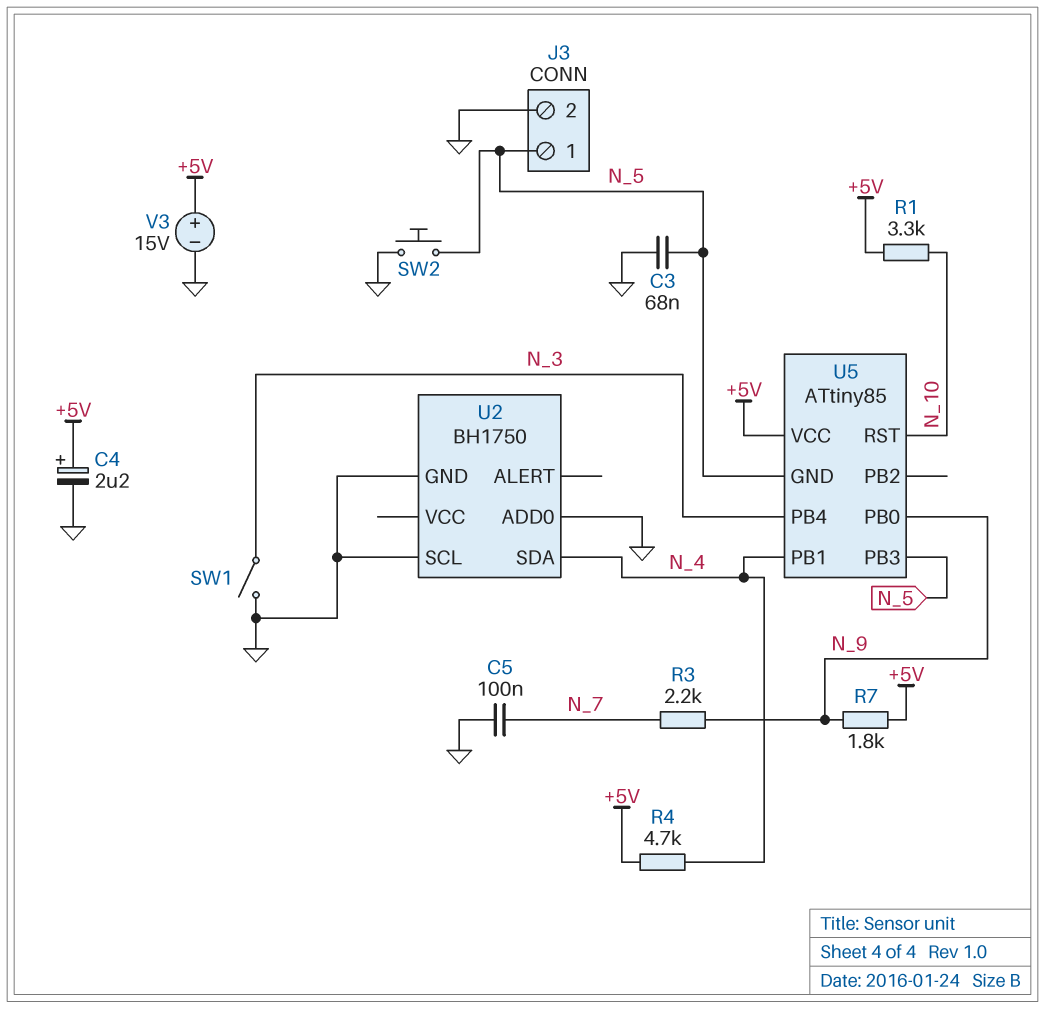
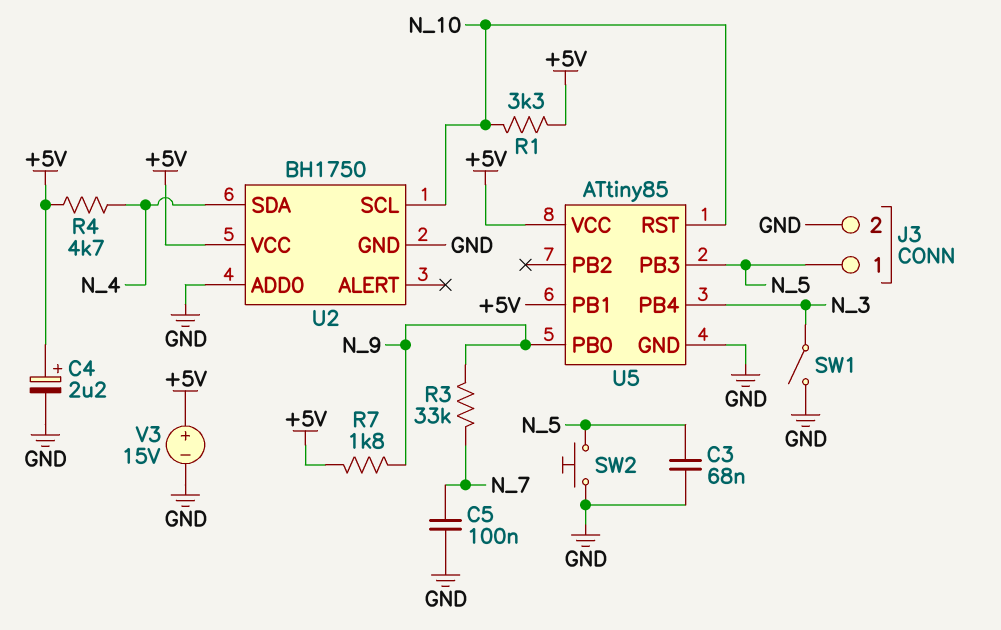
R3: 2.2k (N_7, N_9) -> 33k (N_7, N_9)
U2 pin SCL: GND -> N_10
U2 pin VCC: none -> +5V
U5 pin GND: N_5 -> GND
U5 pin PB1: N_4 -> +5V

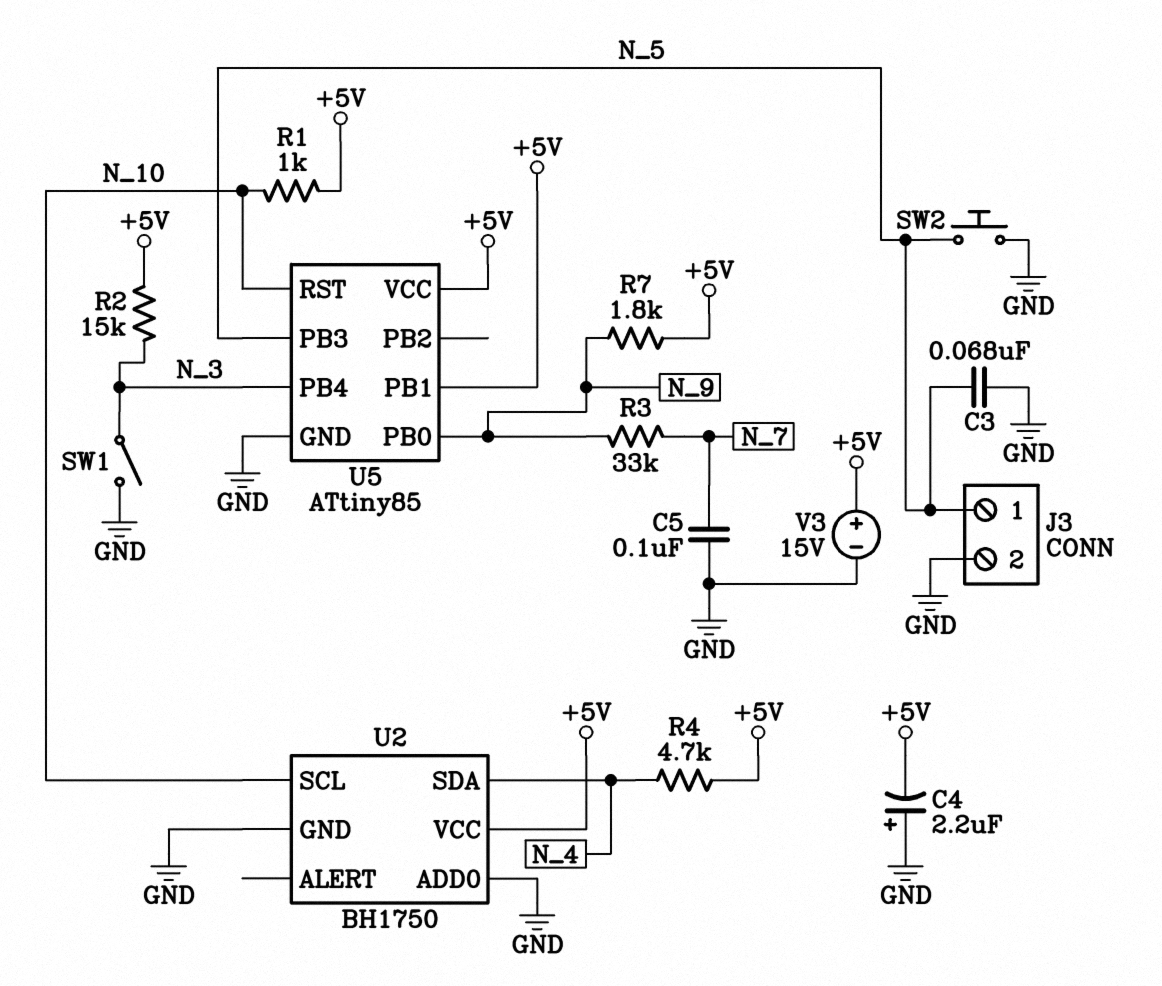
C4: 2.2uF (plus +5V, minus GND) -> 2.2uF (plus GND, minus +5V)
R1: 3.3k (+5V, N_10) -> 1k (+5V, N_10)
R2: none -> 15k (+5V, N_3)

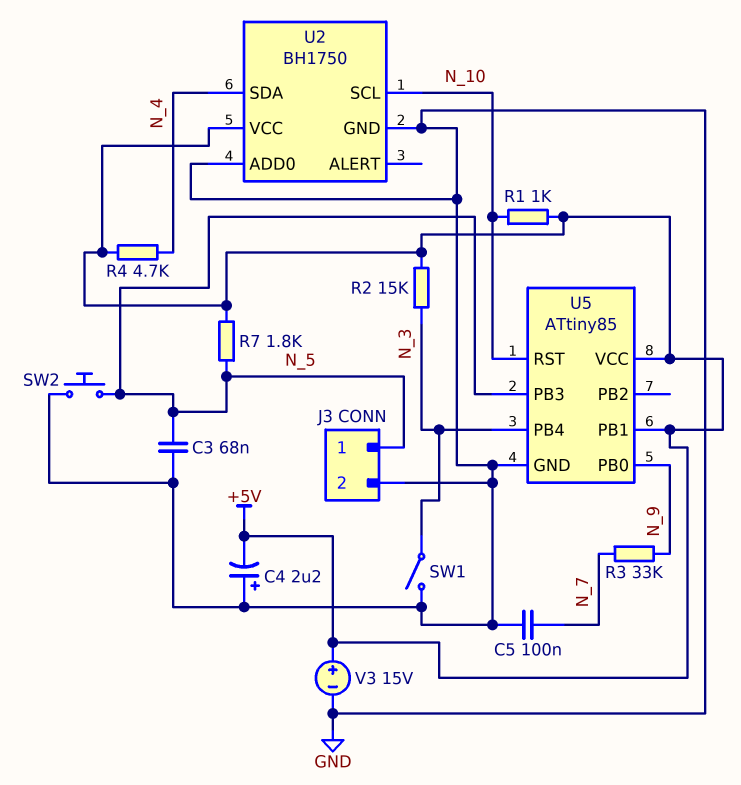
R7: 1.8k (+5V, N_9) -> 1.8k (+5V, N_5)

